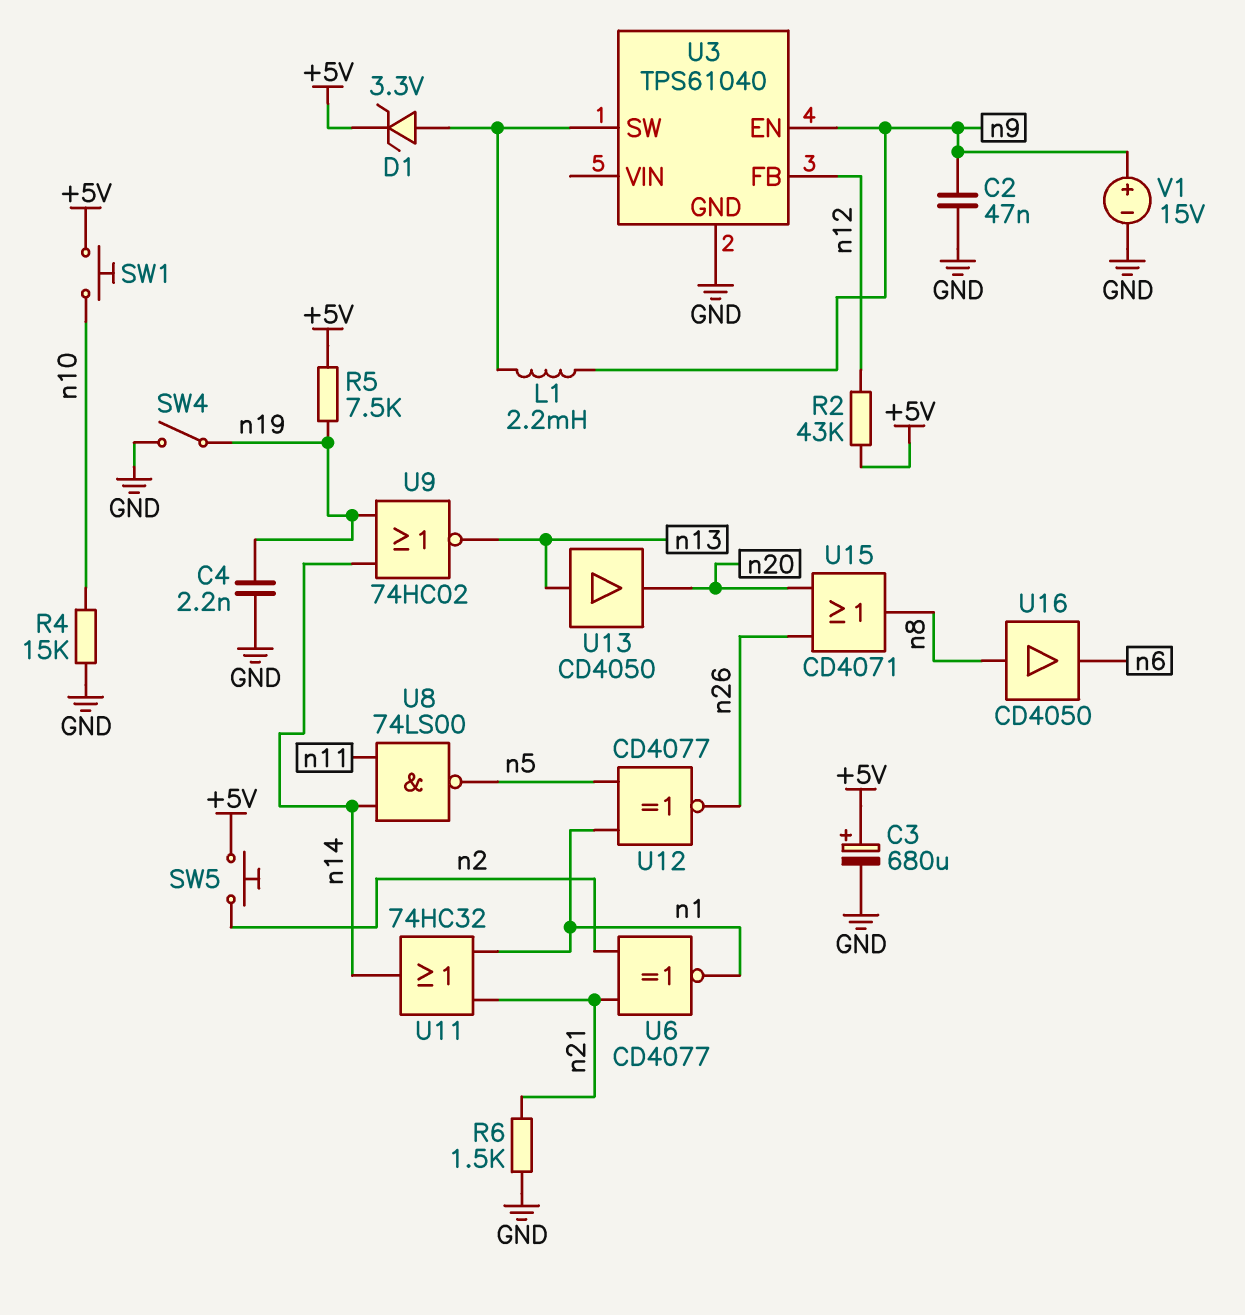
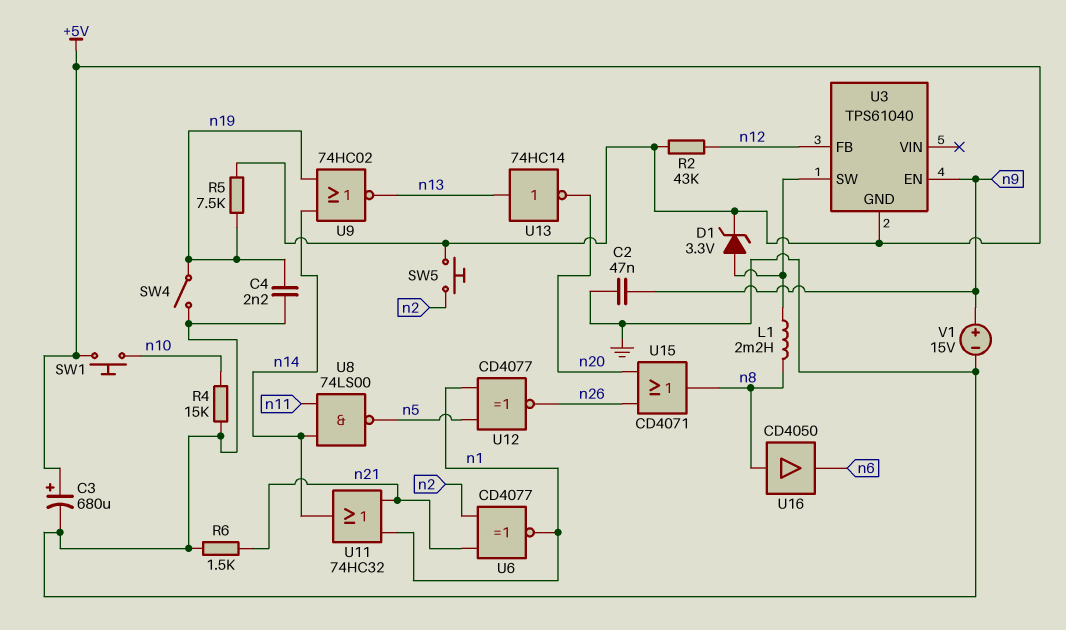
L1: 2.2mH (U3/SW, n9) -> 2.2mH (U3/SW, n8)
U3 pin GND: GND -> +5V
U13: buffer CD4050 (in n13, out n20) -> NOT 74HC14 (in n13, out n20)

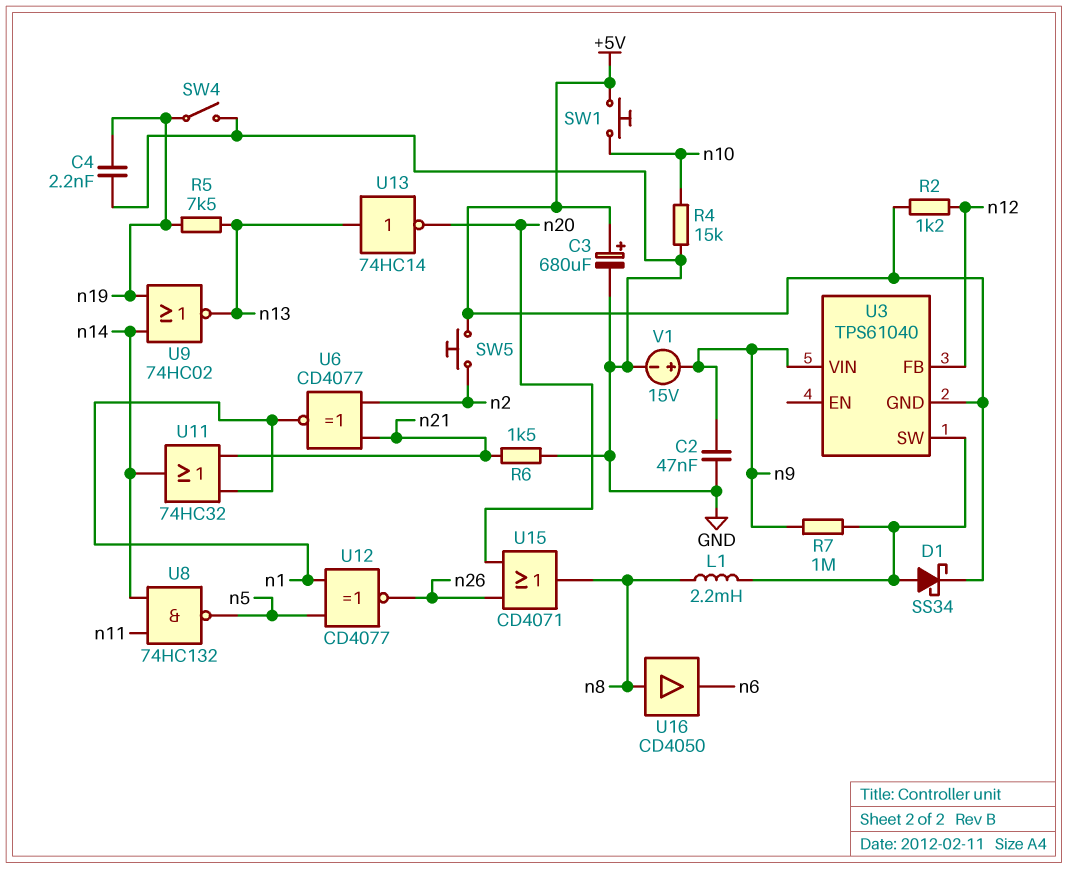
D1: zener 3.3V (A U3/SW, K +5V) -> schottky SS34 (A U3/SW, K +5V)
R2: 43k (+5V, n12) -> 1.2k (+5V, n12)
R5: 7.5k (+5V, n19) -> 7.5k (n13, n19)
R7: none -> 1M (U3/SW, n9)
U3 pin EN: n9 -> none
U3 pin VIN: none -> n9
U8: NAND 74LS00 (in n11, in n14, out n5) -> NAND 74HC132 (in n11, in n14, out n5)

